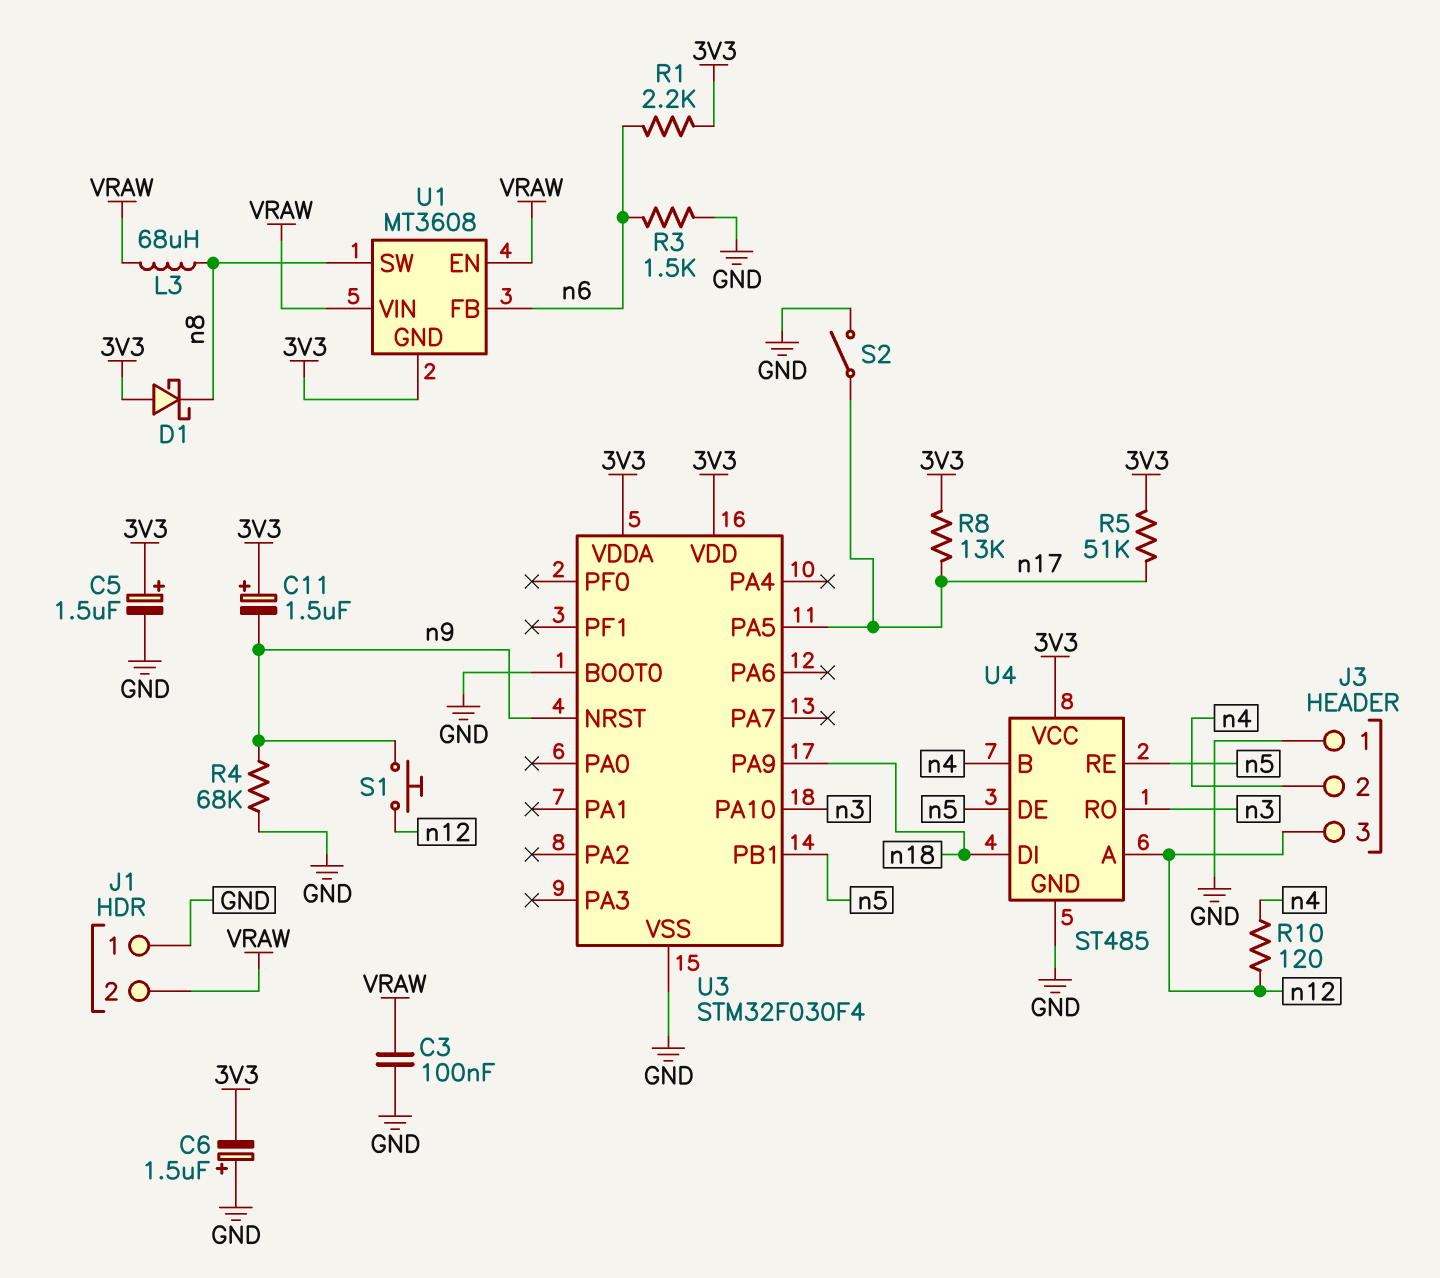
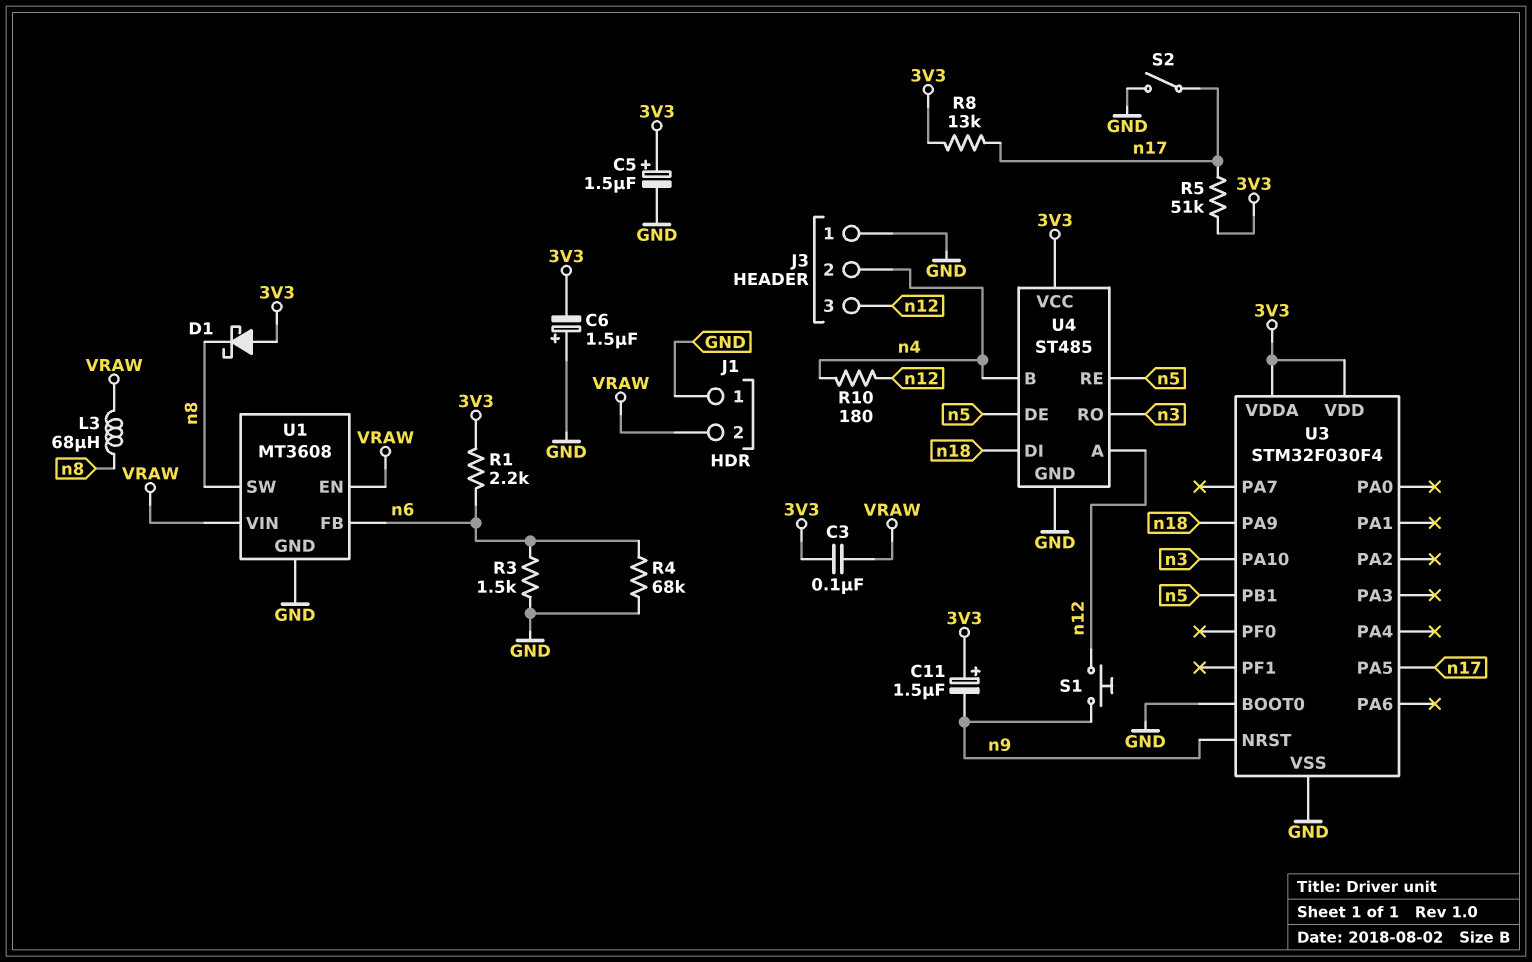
C3: 100nF (GND, VRAW) -> 100nF (3V3, VRAW)
R4: 68k (GND, n9) -> 68k (GND, n6)
R10: 120 (n4, n12) -> 180 (n4, n12)
U1 pin GND: 3V3 -> GND

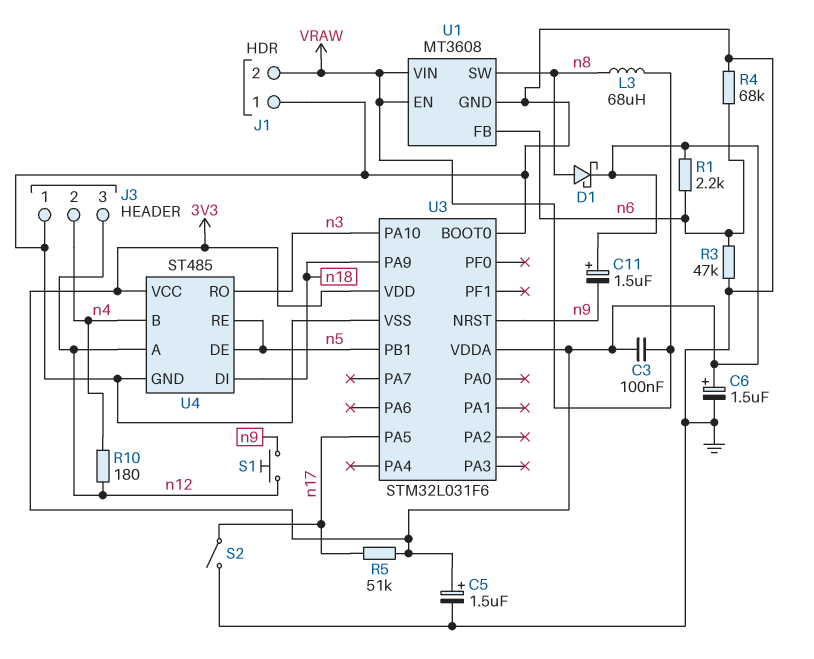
C6: 1.5uF (plus GND, minus 3V3) -> 1.5uF (plus 3V3, minus GND)
D1: schottky (A 3V3, K n8) -> schottky (A n8, K 3V3)
R3: 1.5k (GND, n6) -> 47k (GND, n6)
R8: 13k (3V3, n17) -> none
U3: STM32F030F4 -> STM32L031F6

